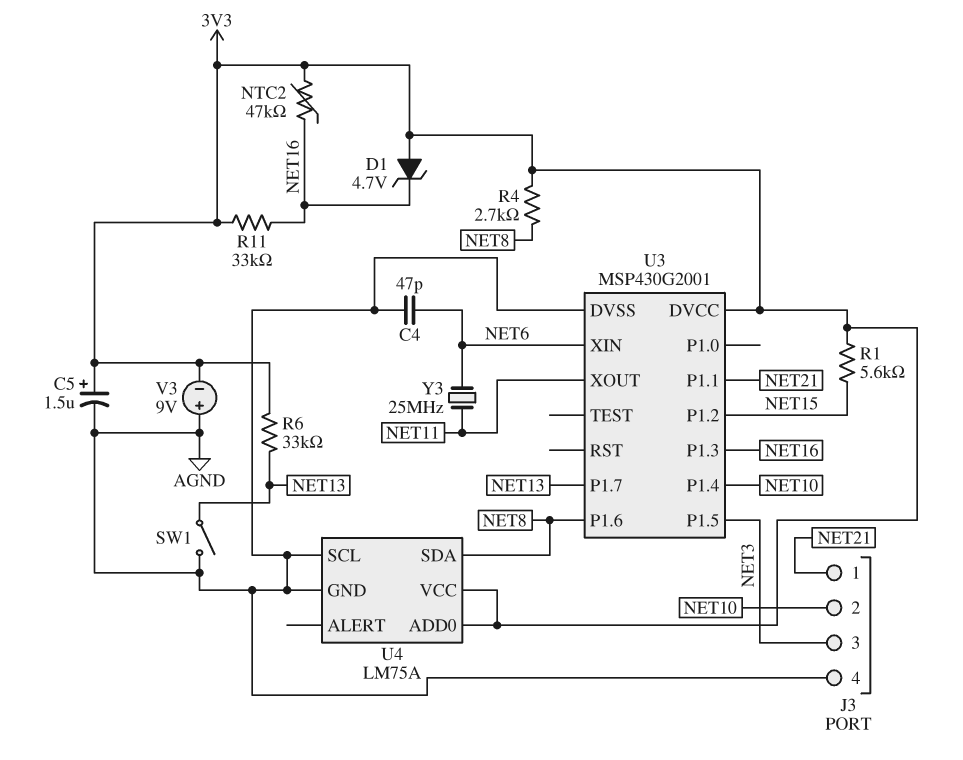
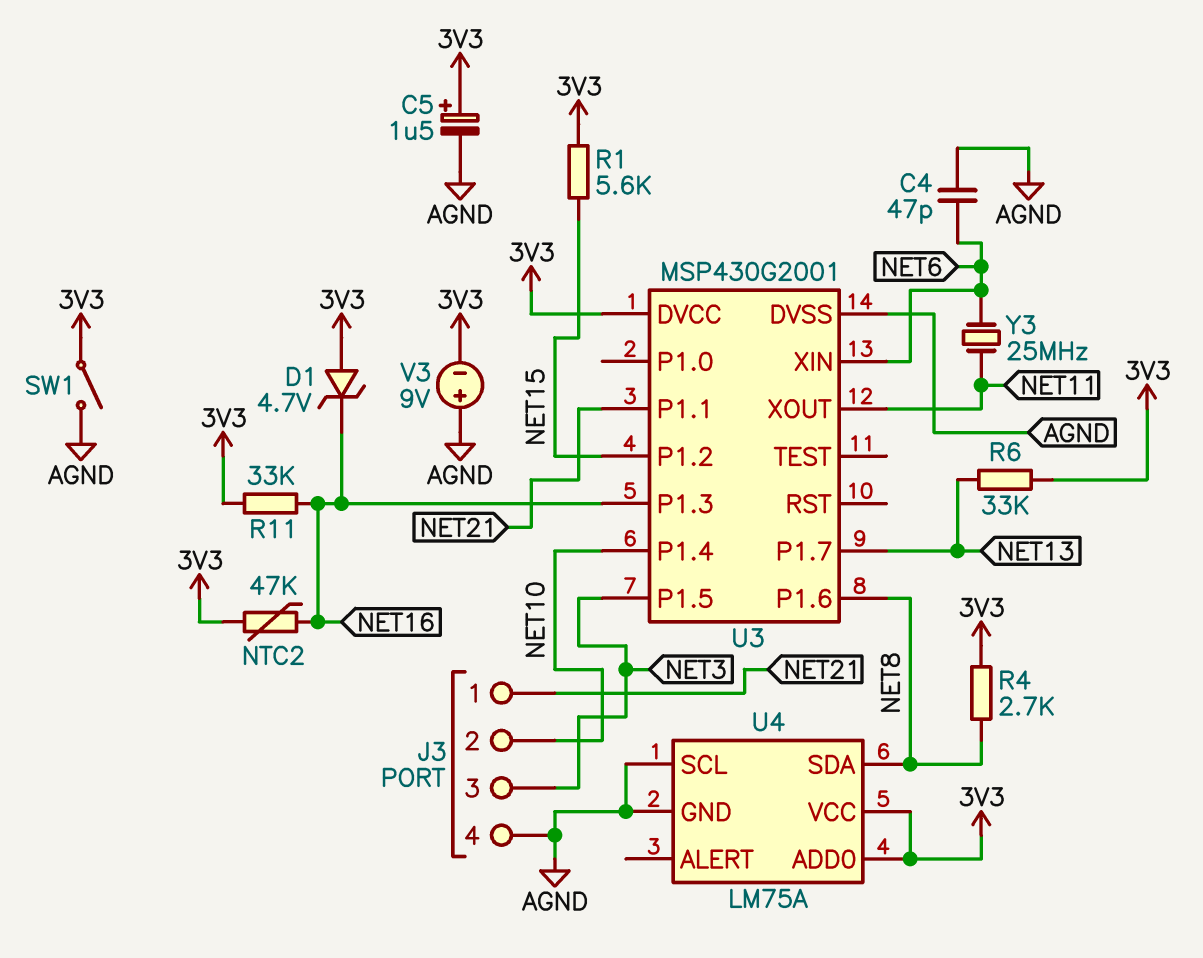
SW1: switch (AGND, NET13) -> switch (3V3, AGND)

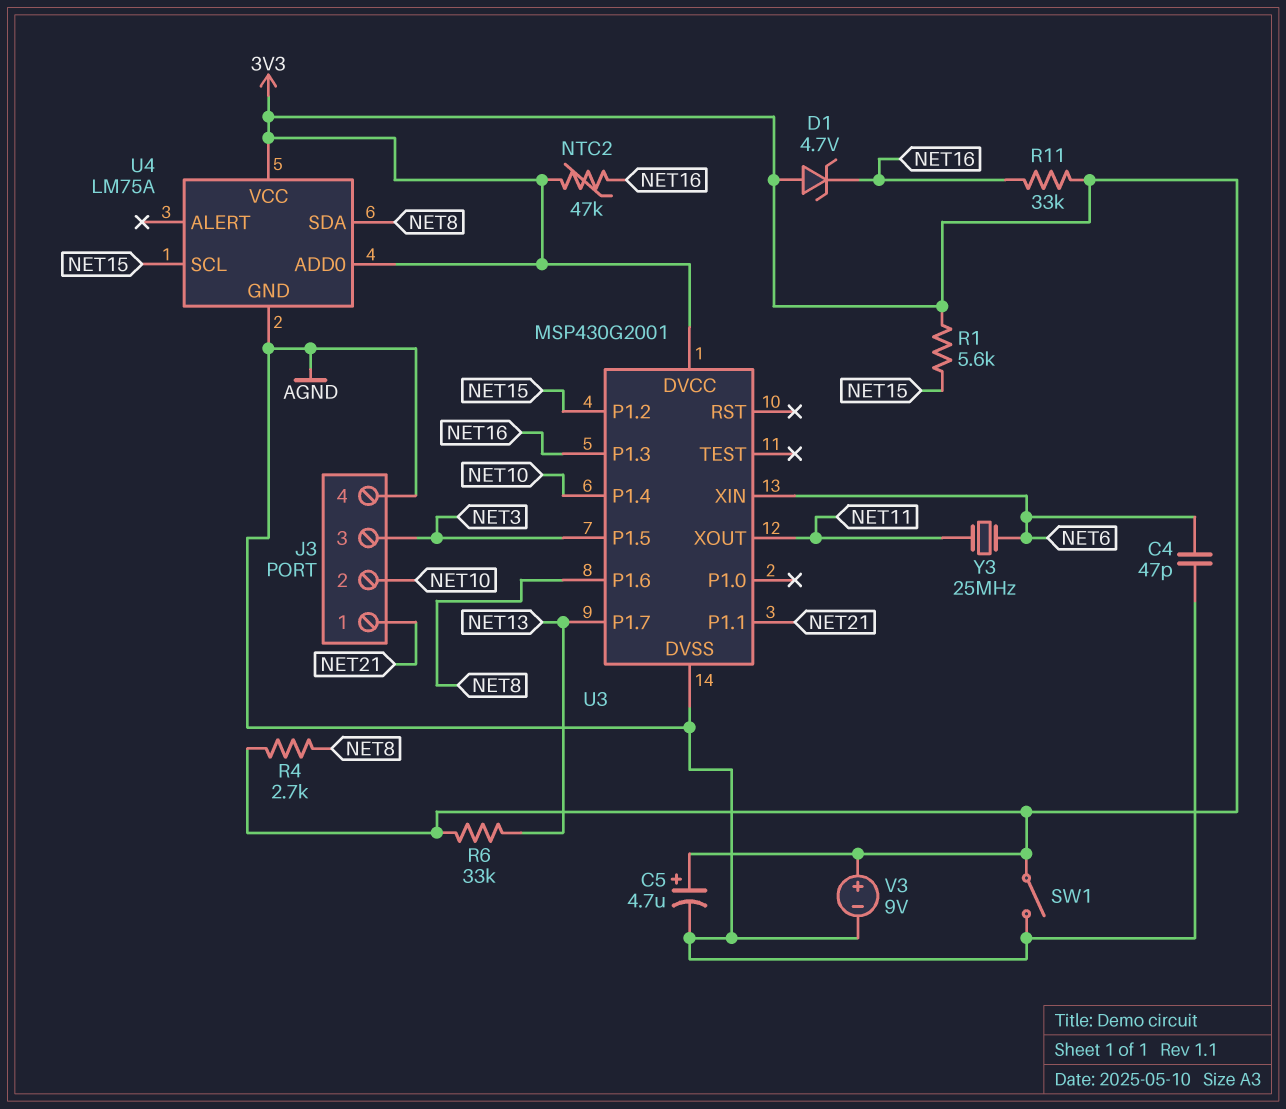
C5: 1.5uF (plus 3V3, minus AGND) -> 4.7uF (plus 3V3, minus AGND)
U4 pin SCL: AGND -> NET15
V3: 9V (plus AGND, minus 3V3) -> 9V (plus 3V3, minus AGND)

